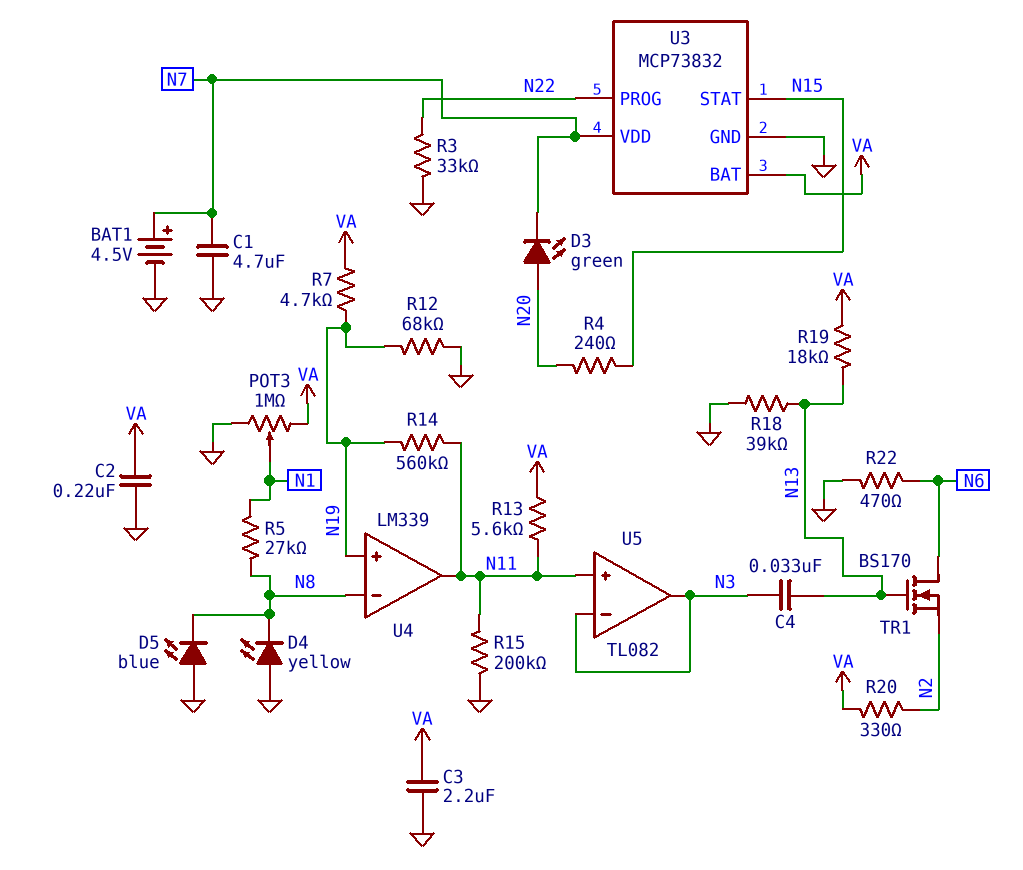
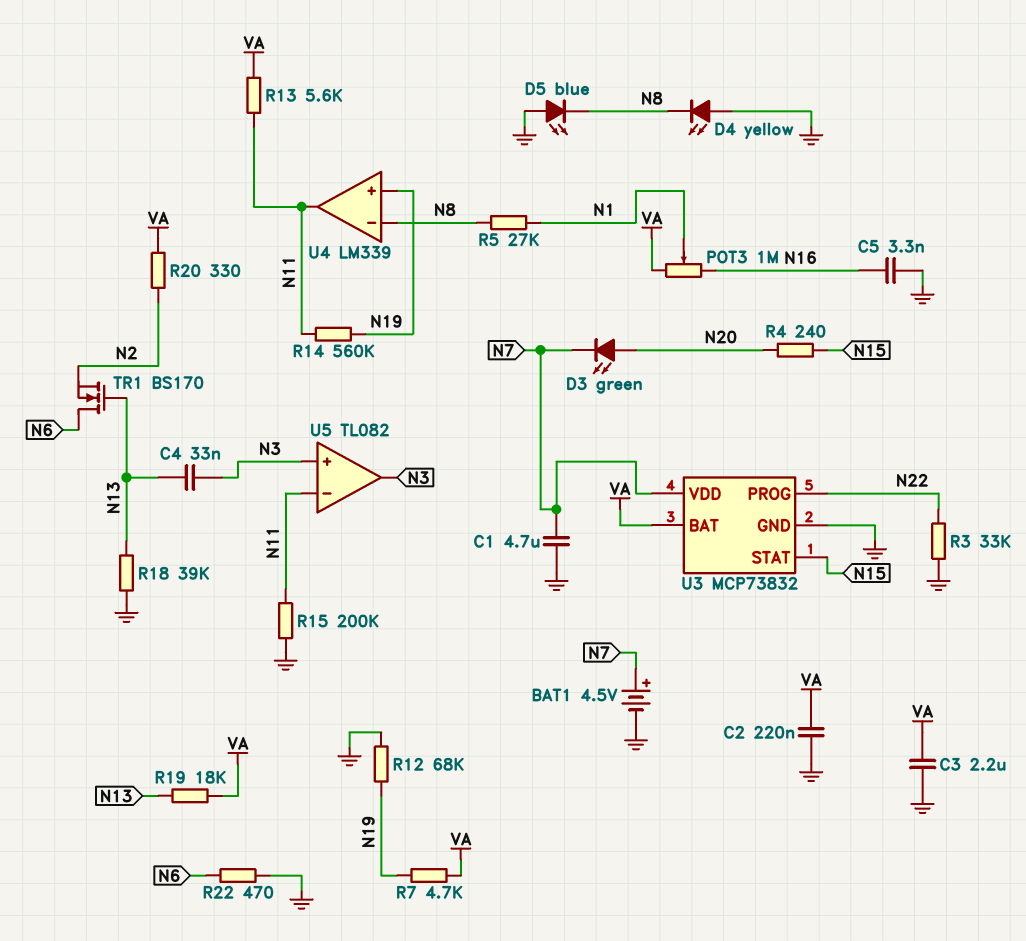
C5: none -> 3.3nF (GND, N16)
POT3: 1M (GND, VA, wiper N1) -> 1M (N16, VA, wiper N1)
U5 pin in+: N11 -> N3
U5 pin in-: N3 -> N11

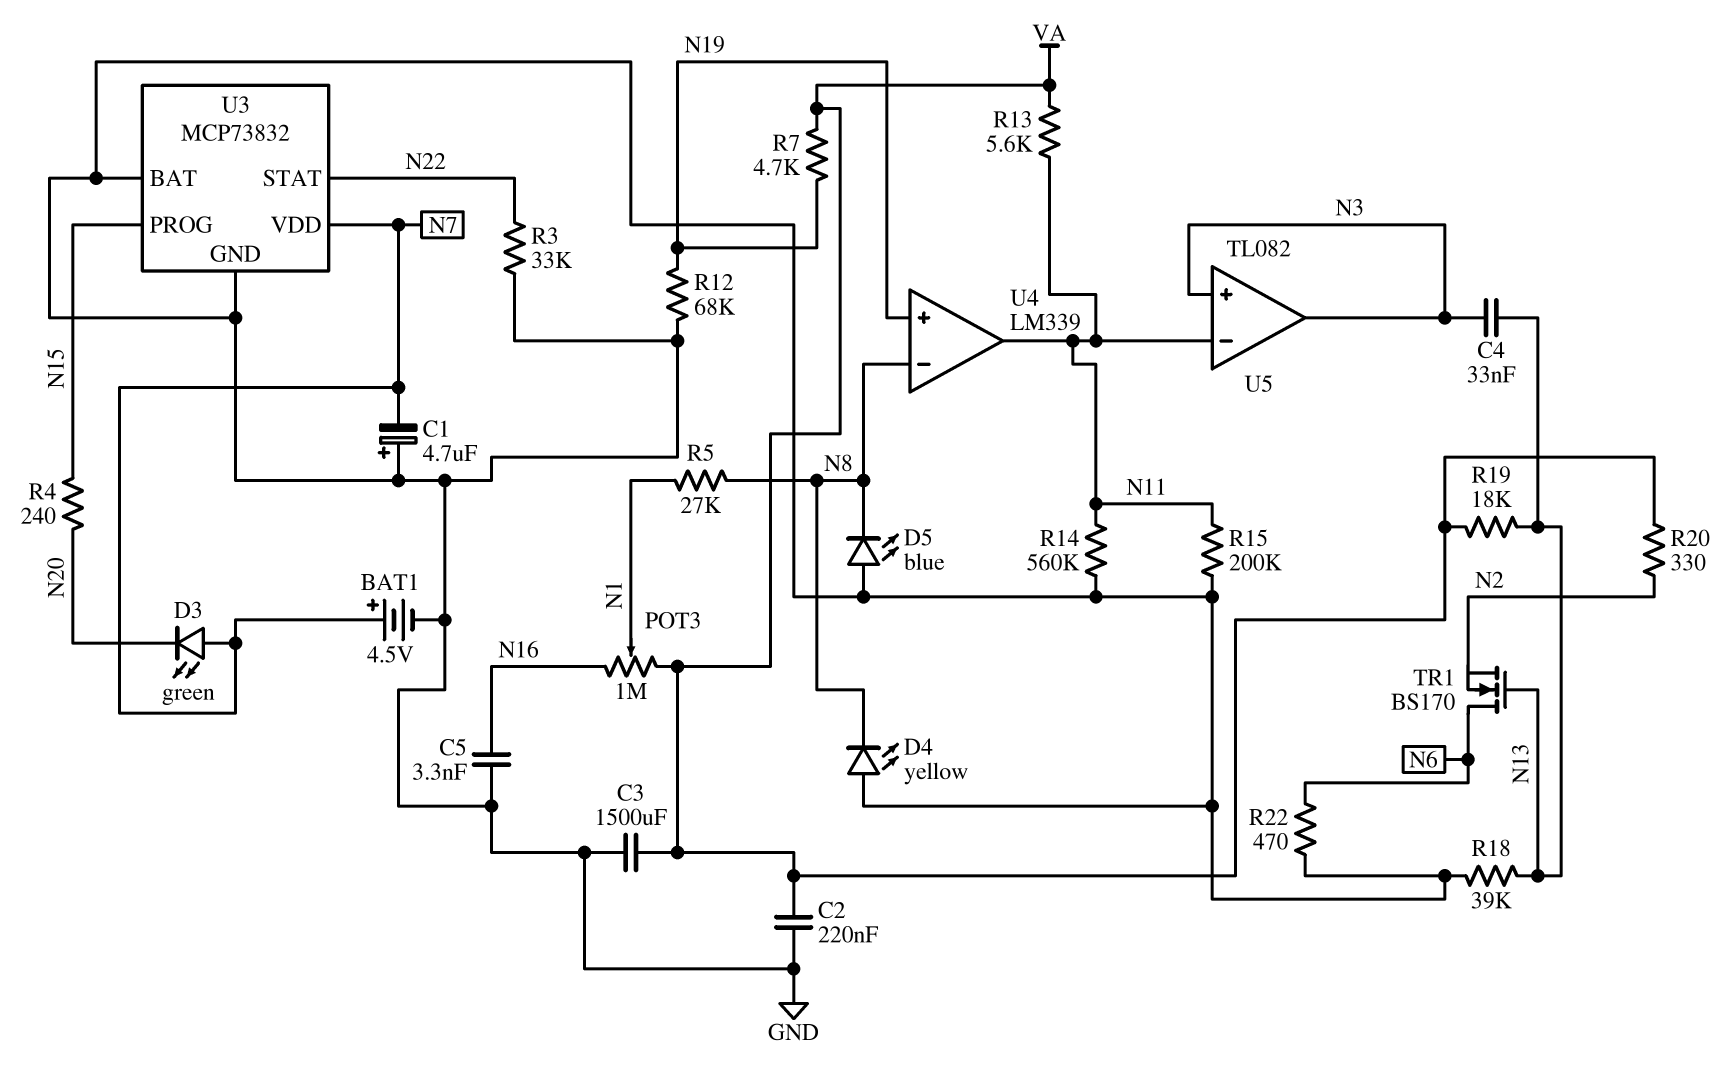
C1: 4.7uF (GND, N7) -> 4.7uF (plus GND, minus N7)
C3: 2.2uF (GND, VA) -> 1500uF (GND, VA)
D3: LED green (A N20, K N7) -> LED green (A N7, K N20)
R14: 560k (N11, N19) -> 560k (GND, N11)
U3 pin BAT: VA -> GND
U3 pin PROG: N22 -> N15
U3 pin STAT: N15 -> N22

